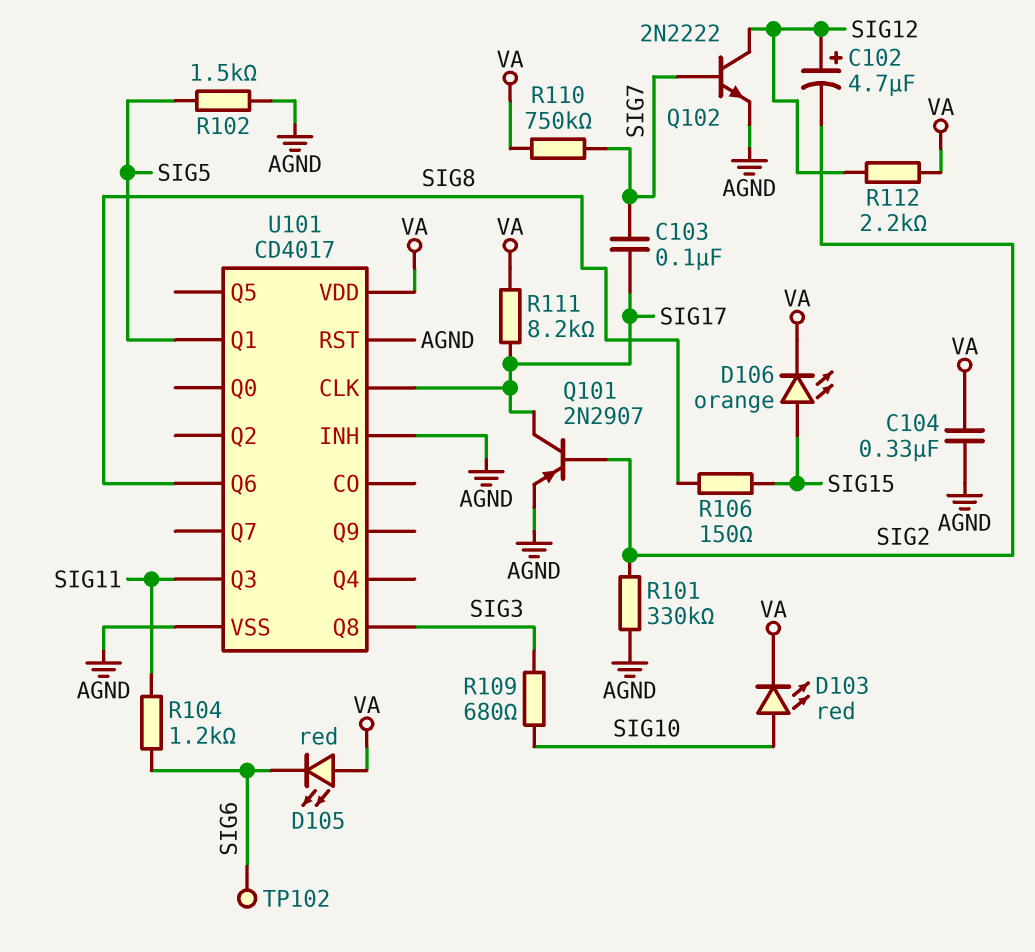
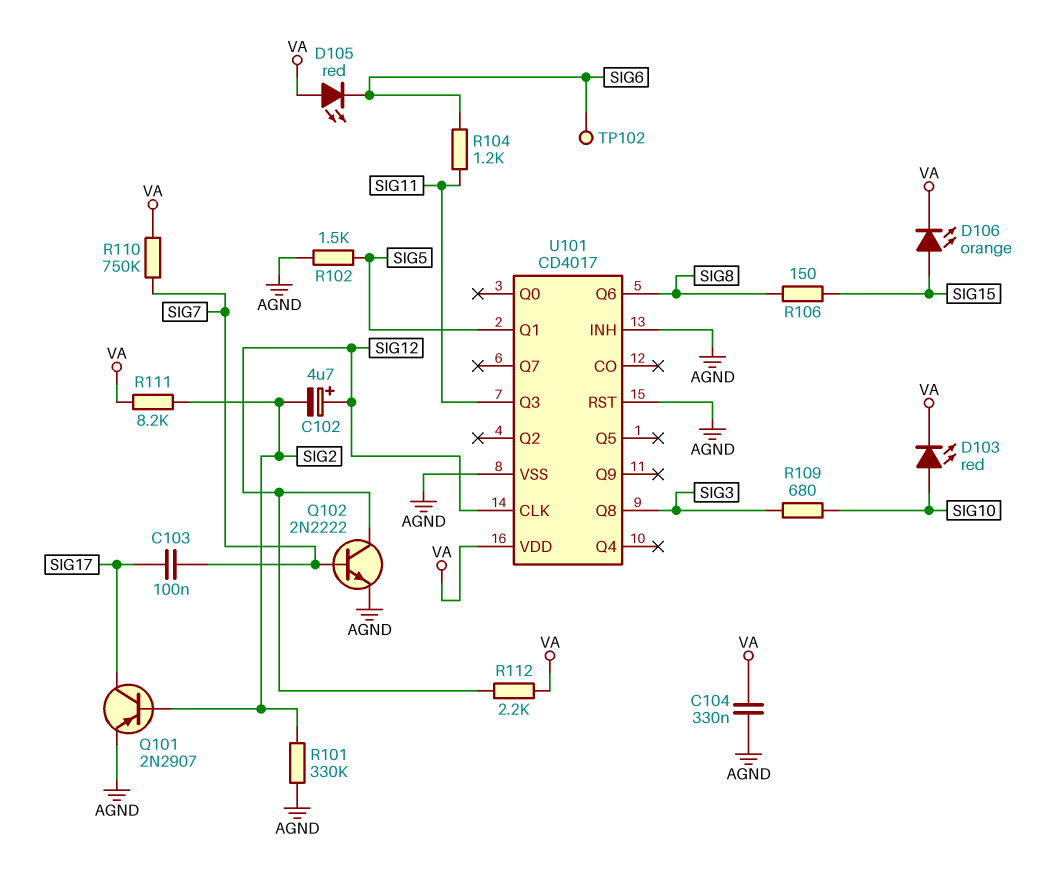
R111: 8.2k (SIG17, VA) -> 8.2k (SIG2, VA)
U101 pin CLK: SIG17 -> SIG12

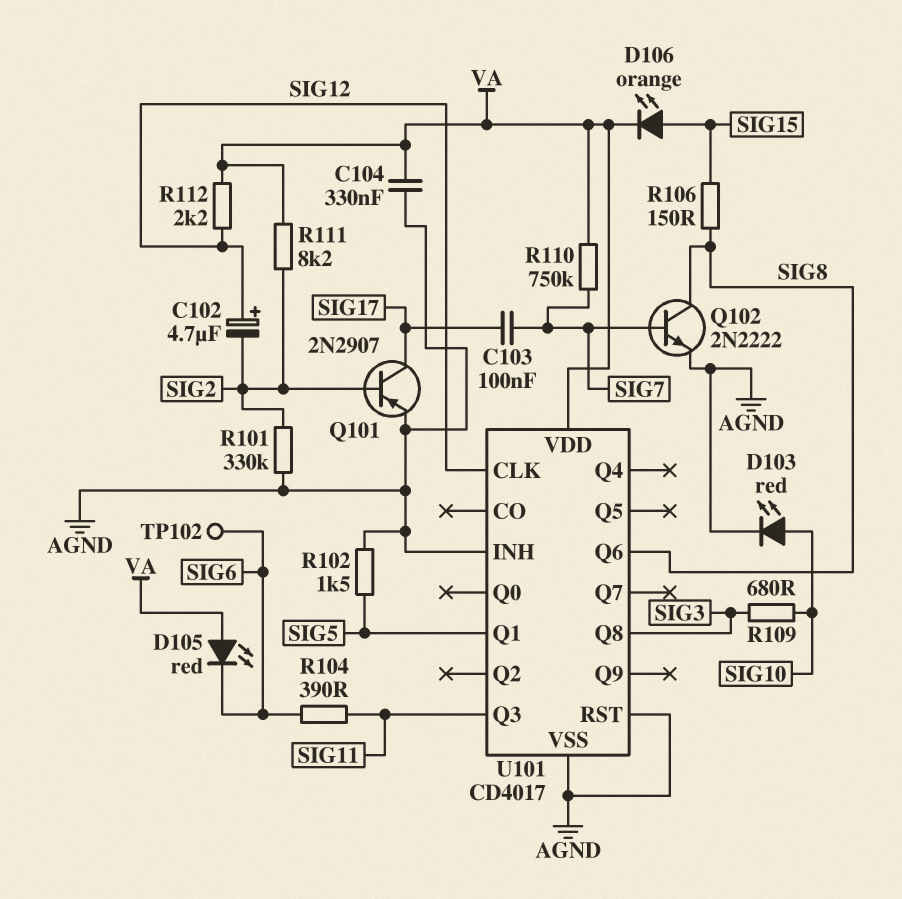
D103: LED red (A SIG10, K VA) -> LED red (A SIG10, K AGND)
Q102: NPN 2N2222 (B SIG7, C SIG12, E AGND) -> NPN 2N2222 (B SIG7, C SIG8, E AGND)
R104: 1.2k (SIG6, SIG11) -> 390 (SIG6, SIG11)

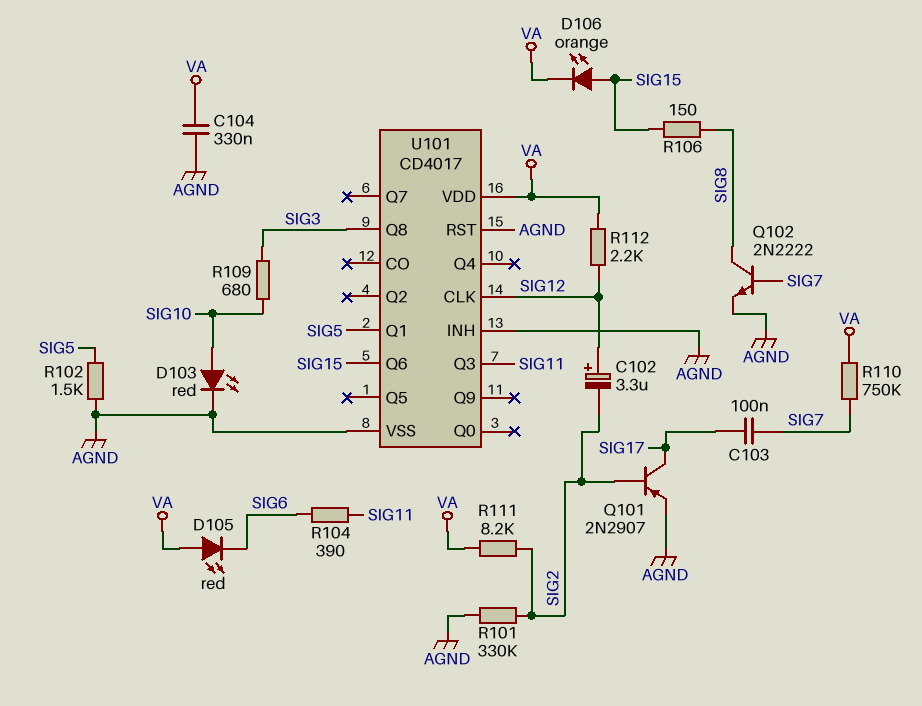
C102: 4.7uF (plus SIG12, minus SIG2) -> 3.3uF (plus SIG12, minus SIG2)
TP102: test point (SIG6) -> none
U101 pin Q6: SIG8 -> SIG15

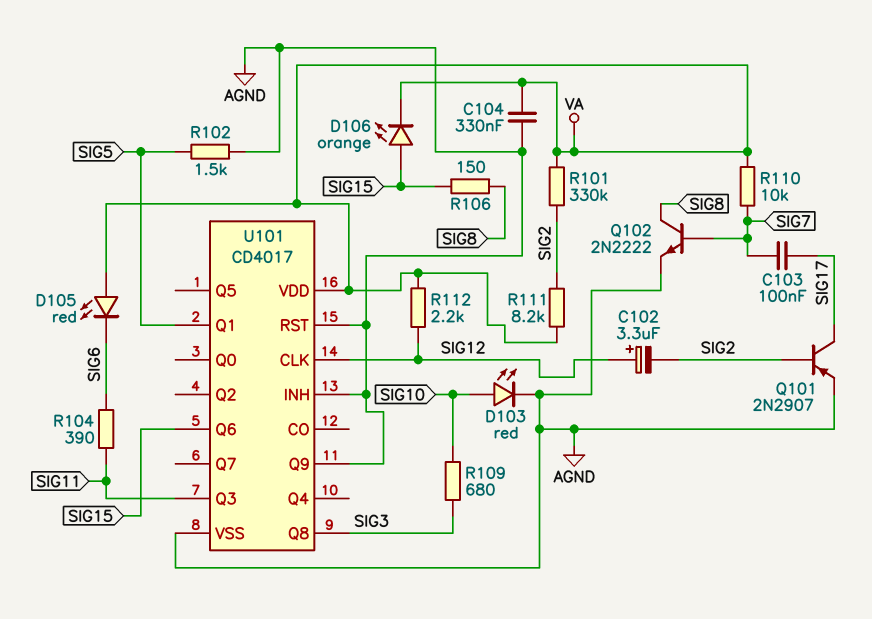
R101: 330k (AGND, SIG2) -> 330k (SIG2, VA)
R110: 750k (SIG7, VA) -> 10k (SIG7, VA)
U101 pin Q9: none -> AGND

